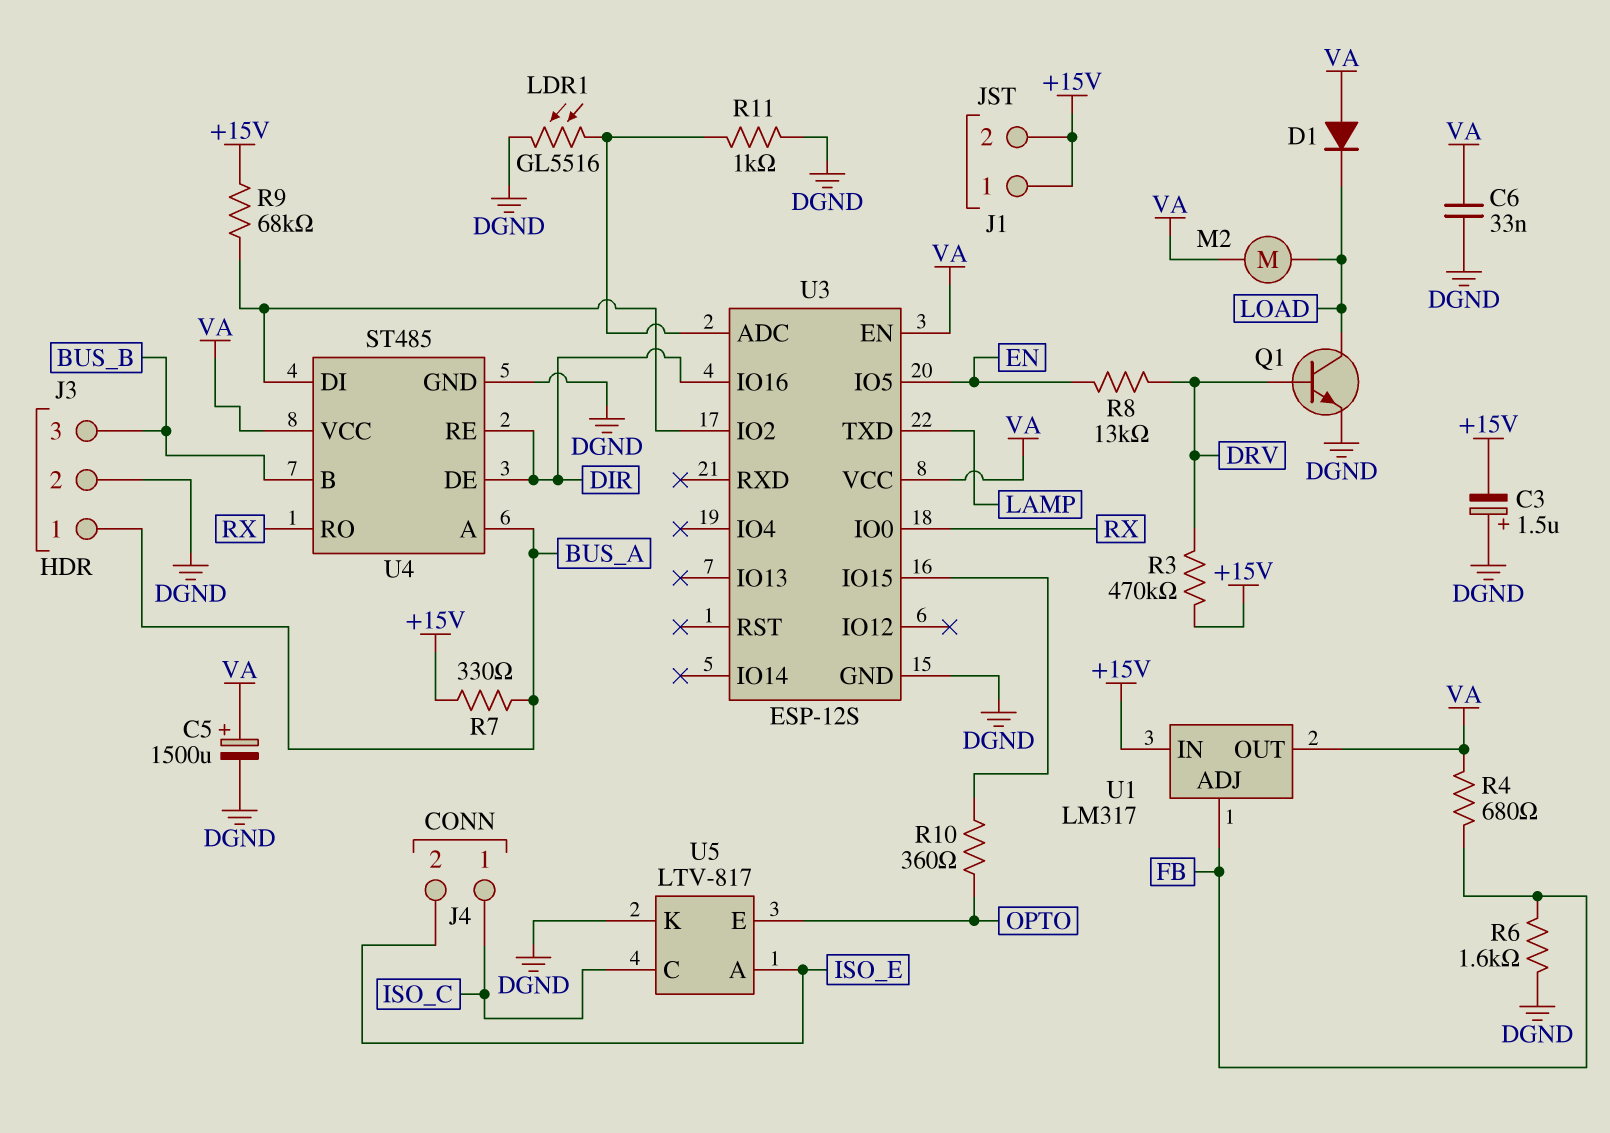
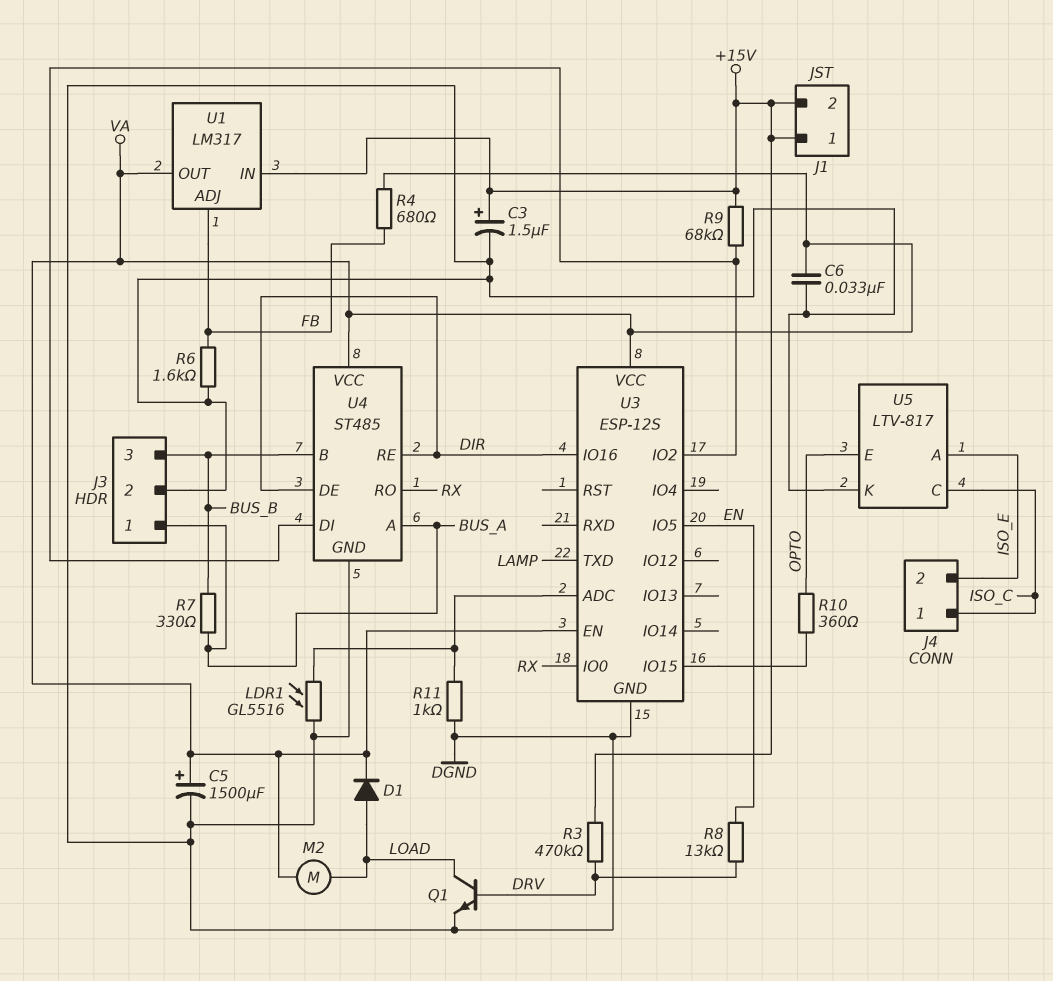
C3: 1.5uF (plus DGND, minus +15V) -> 1.5uF (plus +15V, minus DGND)
D1: diode (A VA, K LOAD) -> diode (A LOAD, K VA)
R7: 330 (+15V, BUS_A) -> 330 (BUS_A, BUS_B)

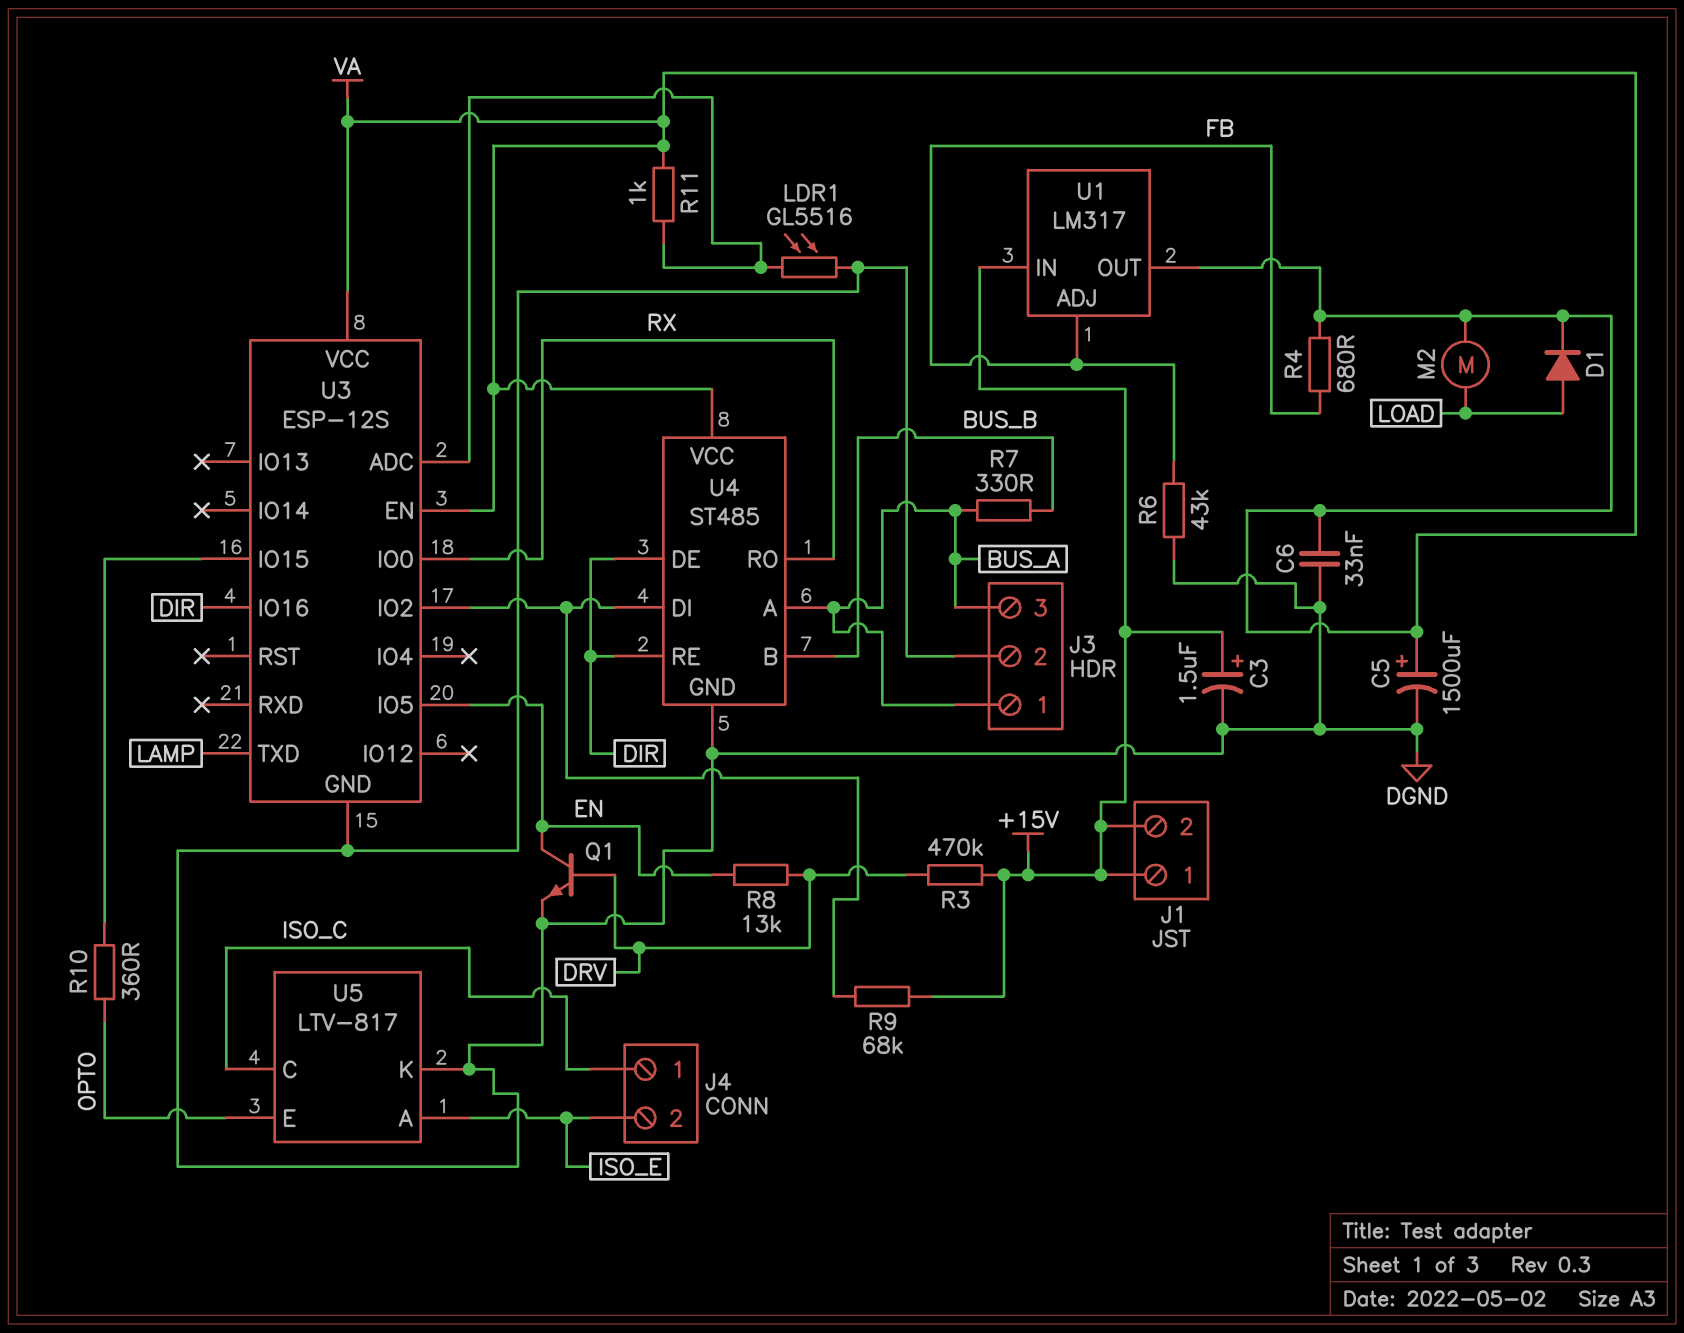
J3 pin 3: BUS_B -> BUS_A
Q1: NPN (B DRV, C LOAD, E DGND) -> NPN (B DRV, C EN, E DGND)
R6: 1.6k (DGND, FB) -> 43k (DGND, FB)
R11: 1k (DGND, U3/ADC) -> 1k (U3/ADC, VA)

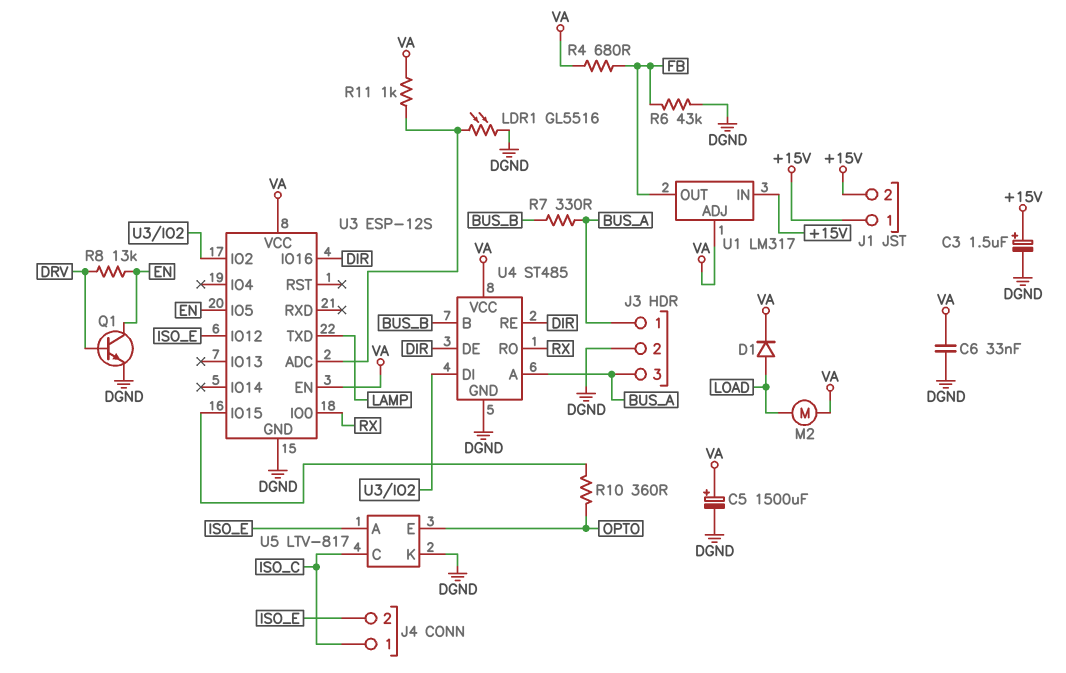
R3: 470k (+15V, DRV) -> none
R9: 68k (+15V, U3/IO2) -> none
U1 pin ADJ: FB -> VA
U1 pin OUT: VA -> FB
U3 pin IO12: none -> ISO_E

